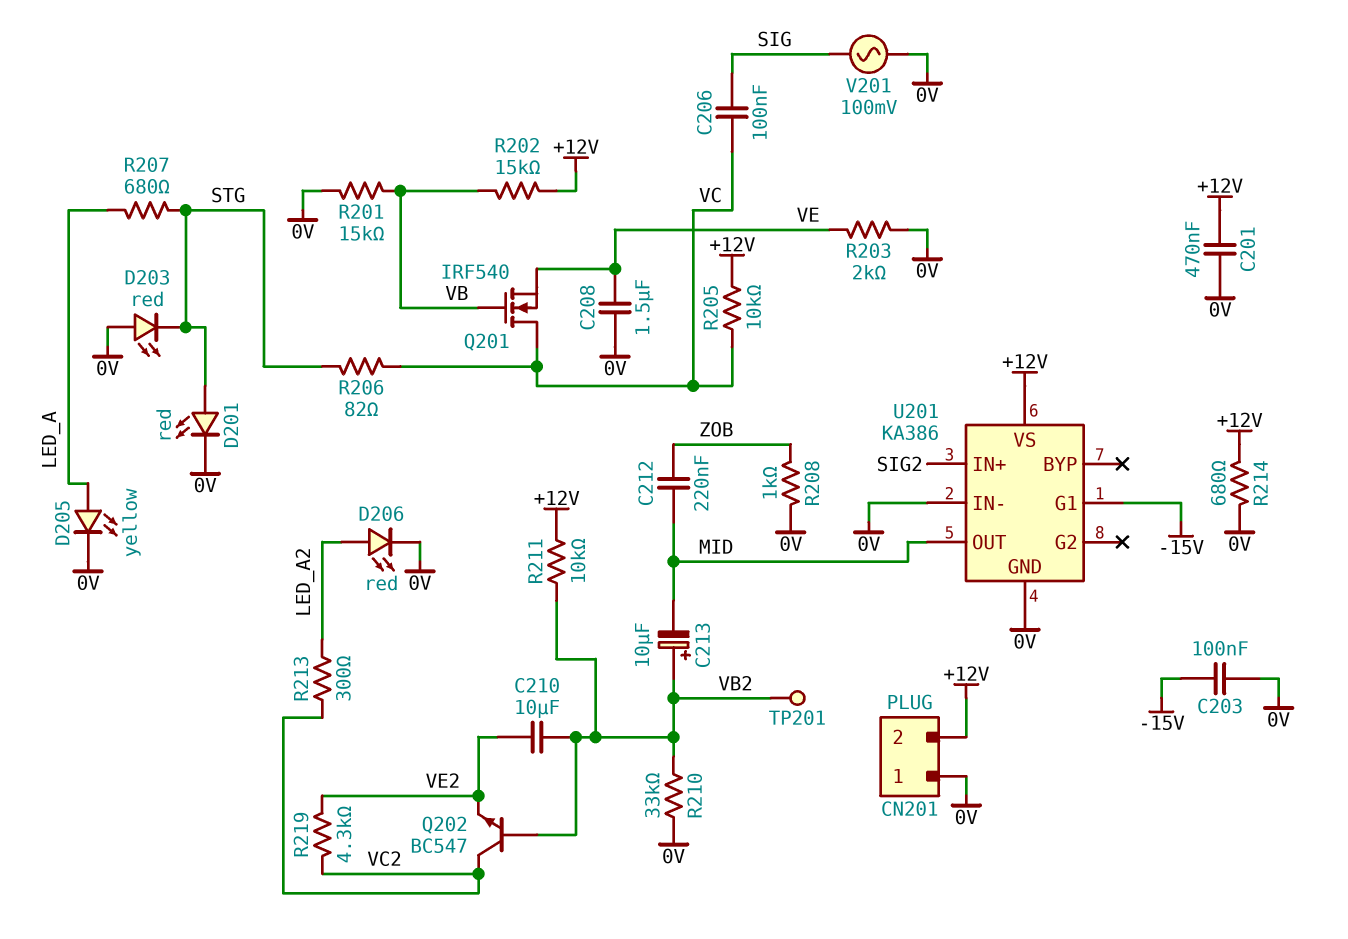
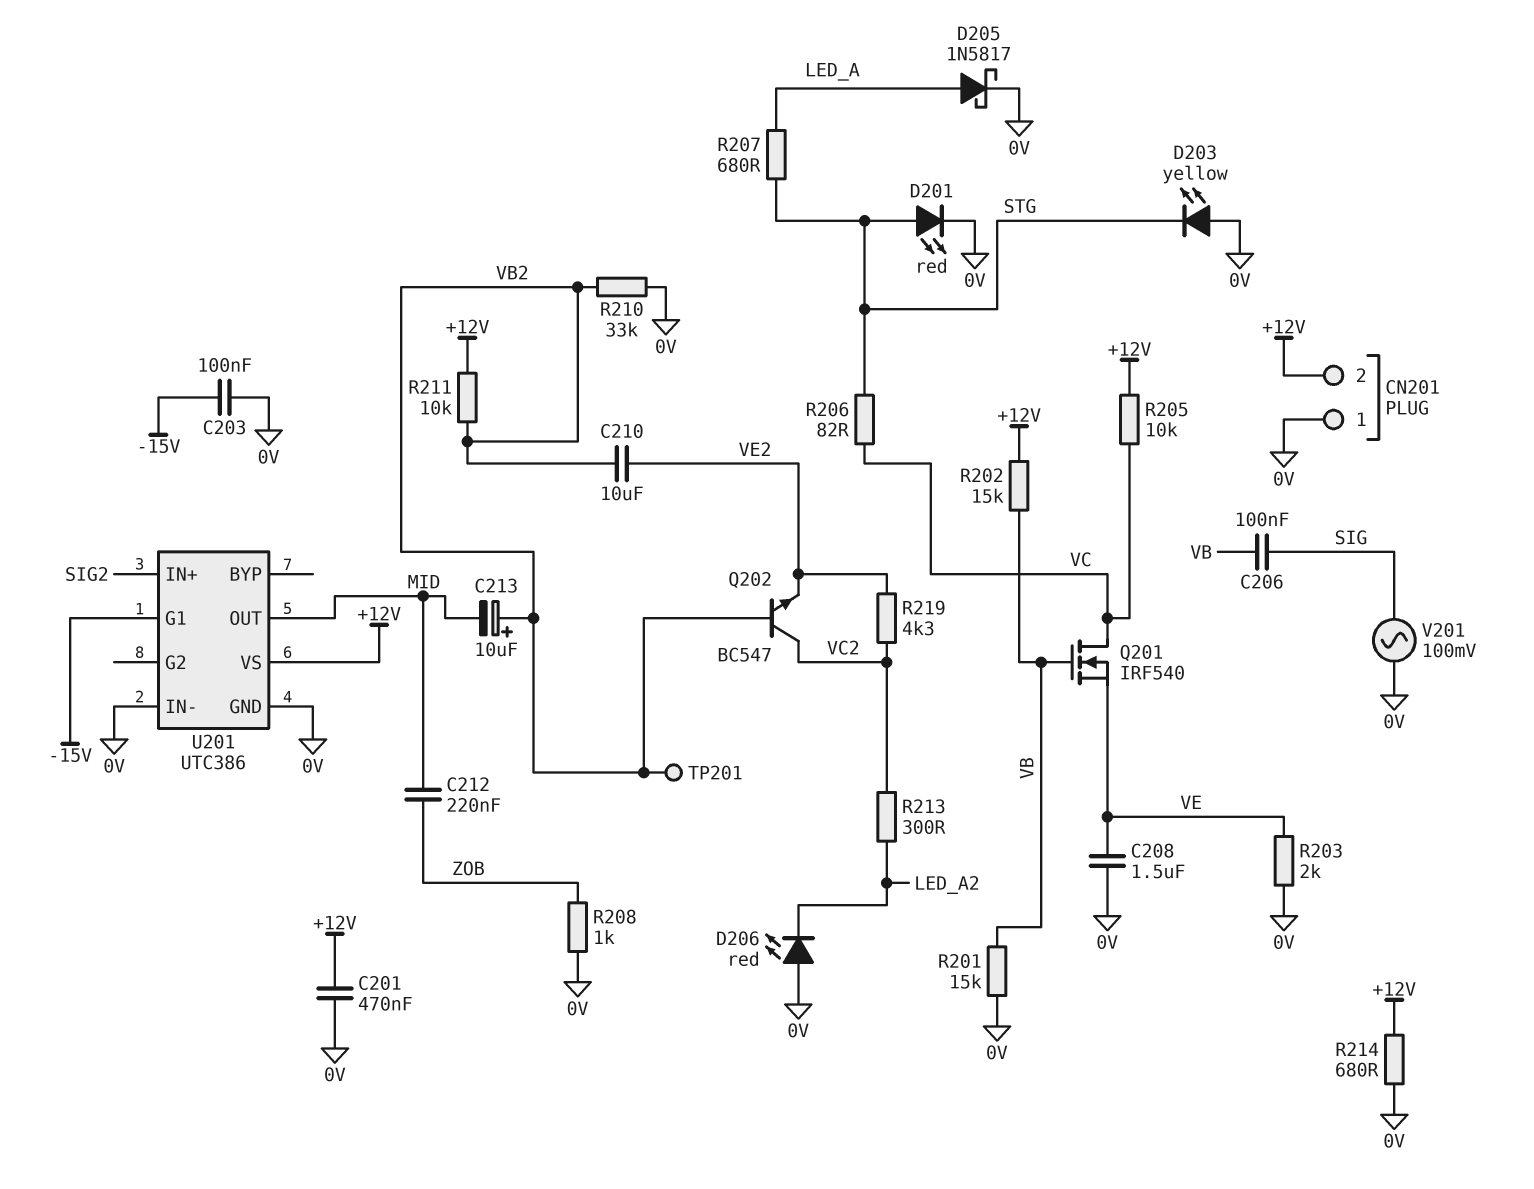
C206: 100nF (SIG, VC) -> 100nF (SIG, VB)
D203: LED red (A 0V, K STG) -> LED yellow (A 0V, K STG)
D205: LED yellow (A LED_A, K 0V) -> schottky 1N5817 (A LED_A, K 0V)
D206: LED red (A LED_A2, K 0V) -> LED red (A 0V, K LED_A2)
U201: KA386 -> UTC386

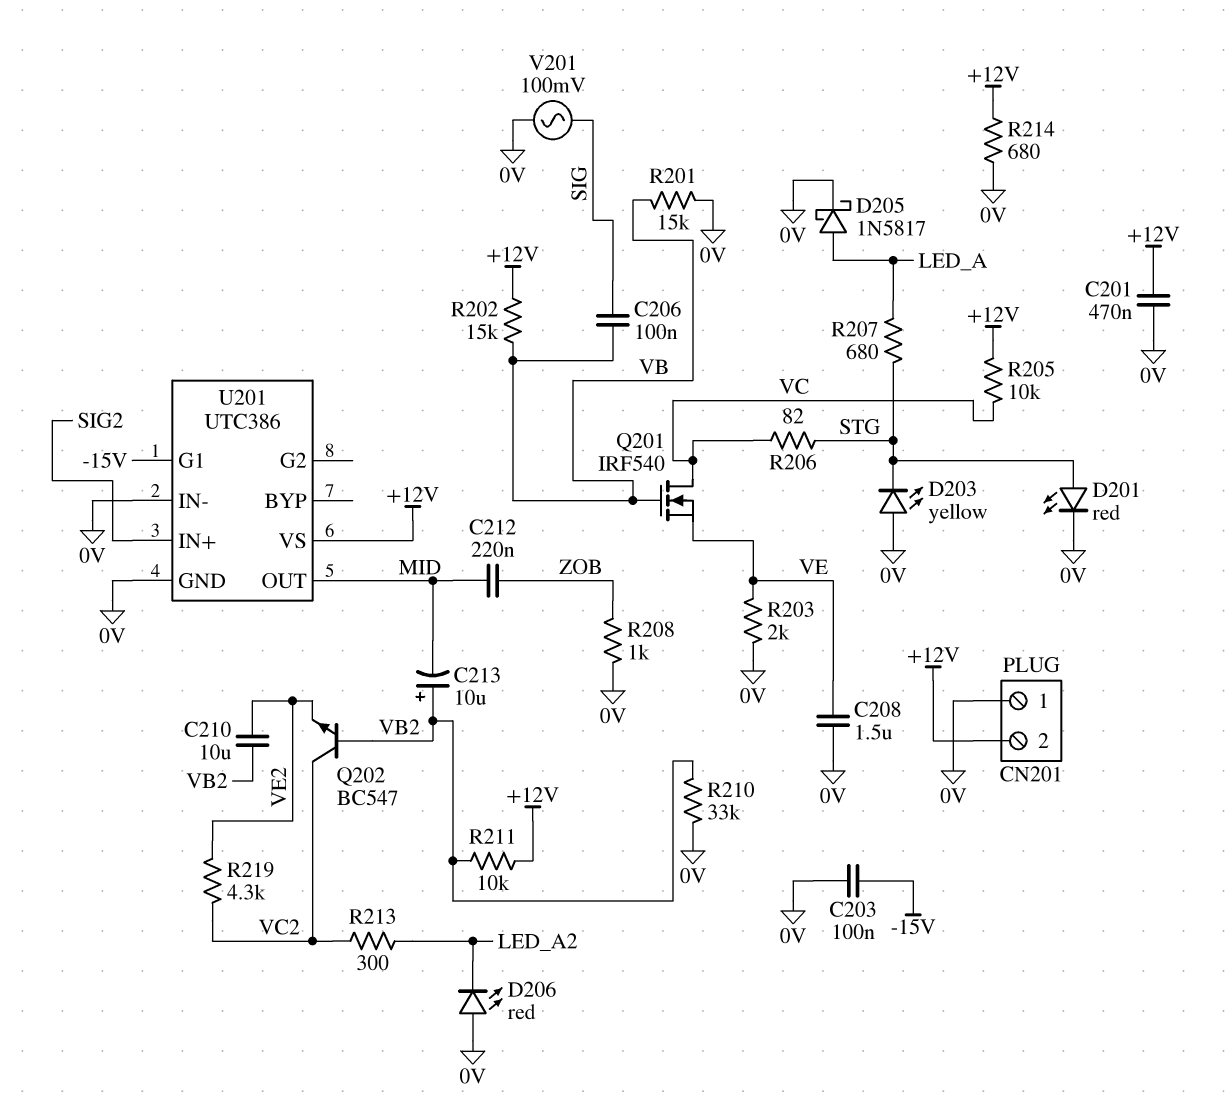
TP201: test point (VB2) -> none

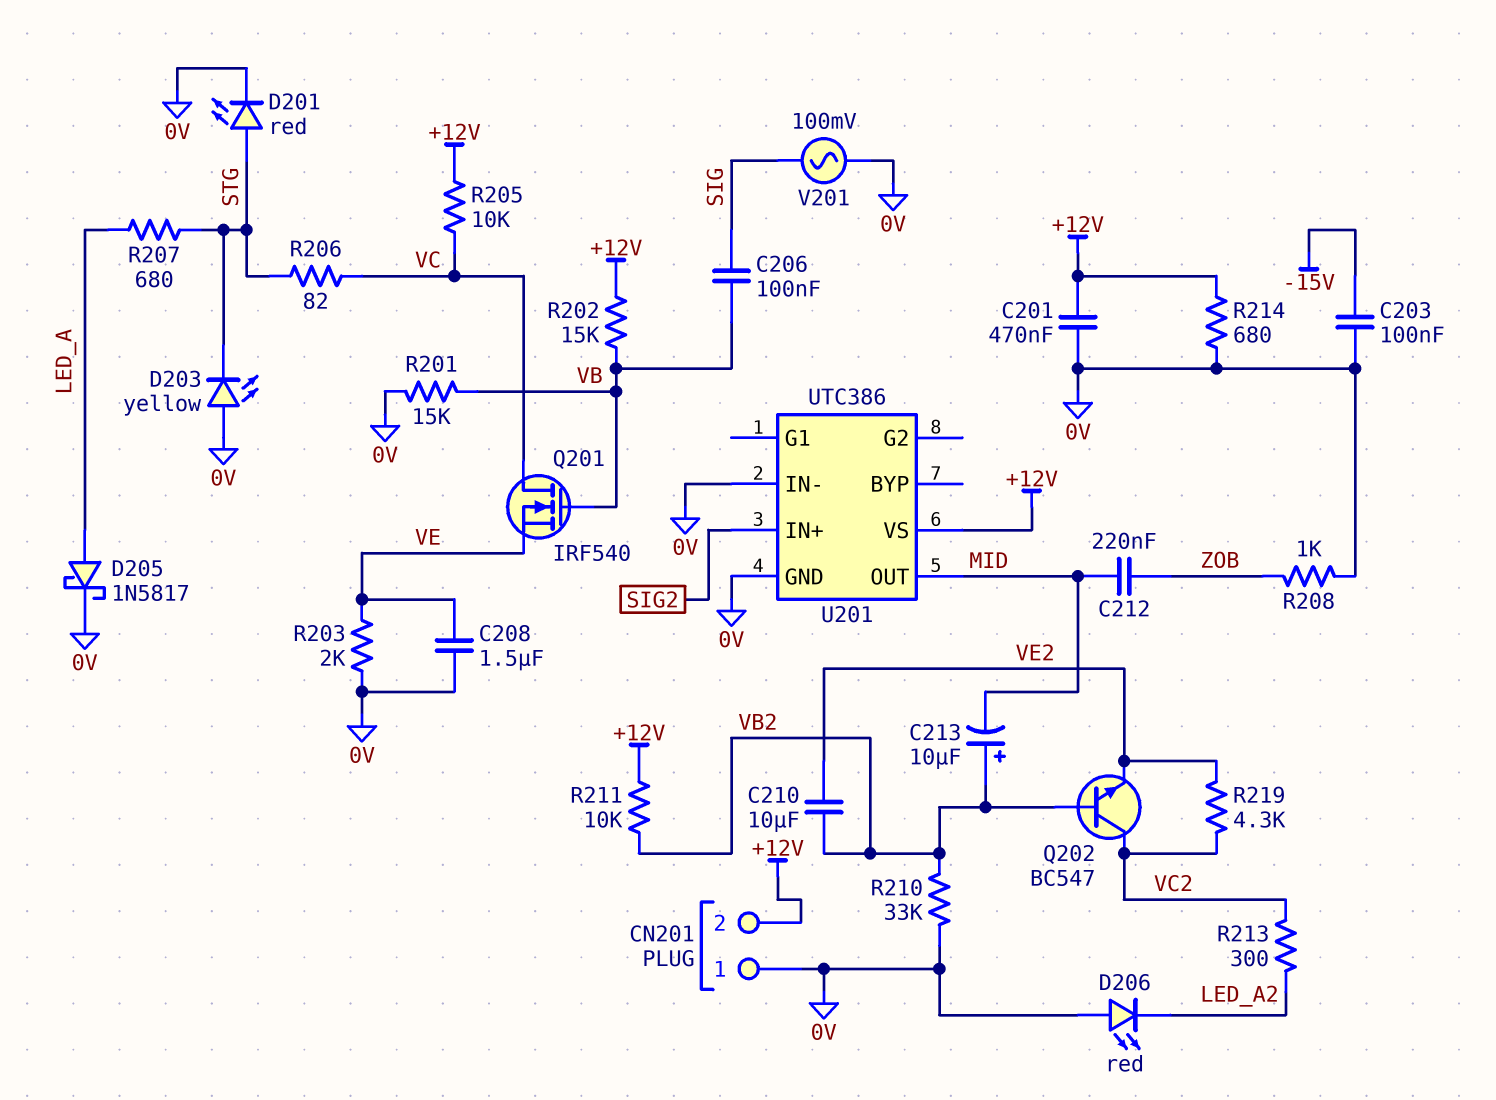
U201 pin G1: -15V -> none

